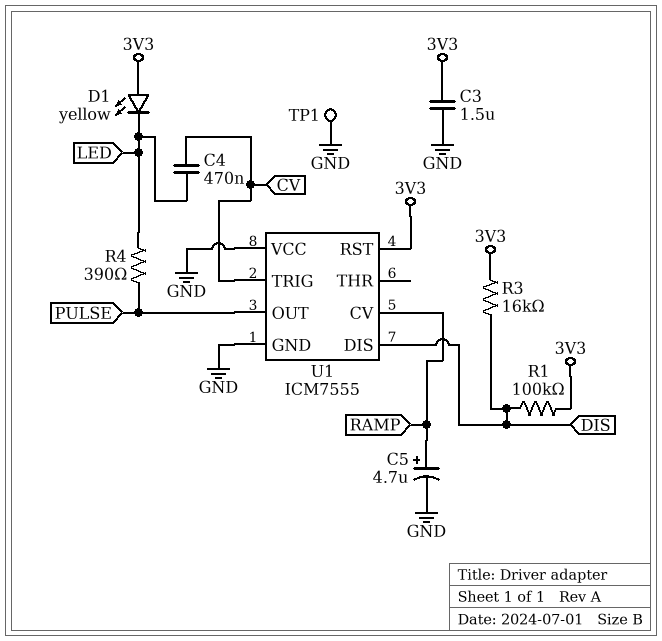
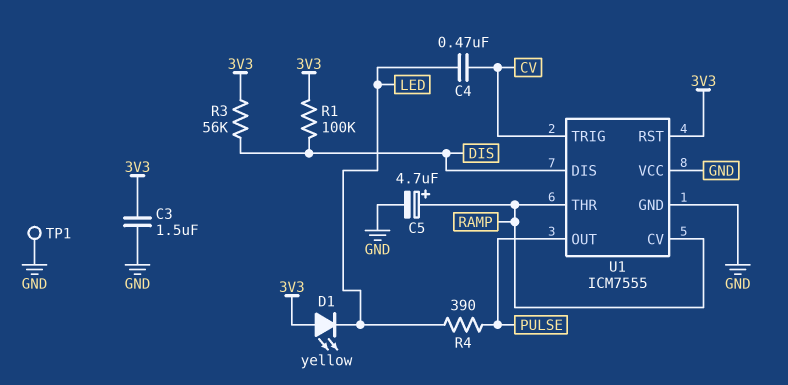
R3: 16k (3V3, DIS) -> 56k (3V3, DIS)
U1 pin THR: none -> RAMP

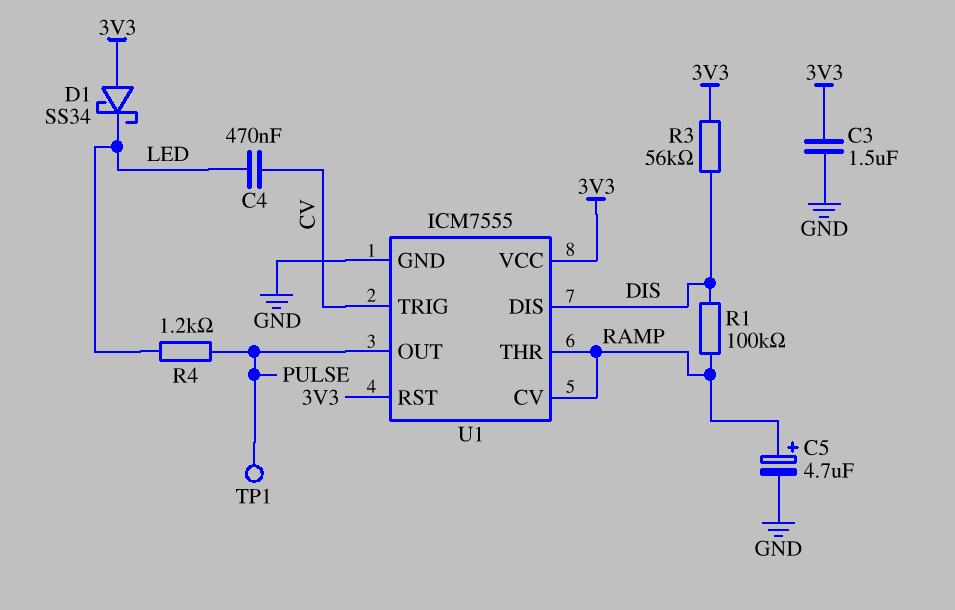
D1: LED yellow (A 3V3, K LED) -> schottky SS34 (A 3V3, K LED)
R1: 100k (3V3, DIS) -> 100k (DIS, RAMP)
R4: 390 (LED, PULSE) -> 1.2k (LED, PULSE)
TP1: test point (GND) -> test point (PULSE)
U1 pin VCC: GND -> 3V3

